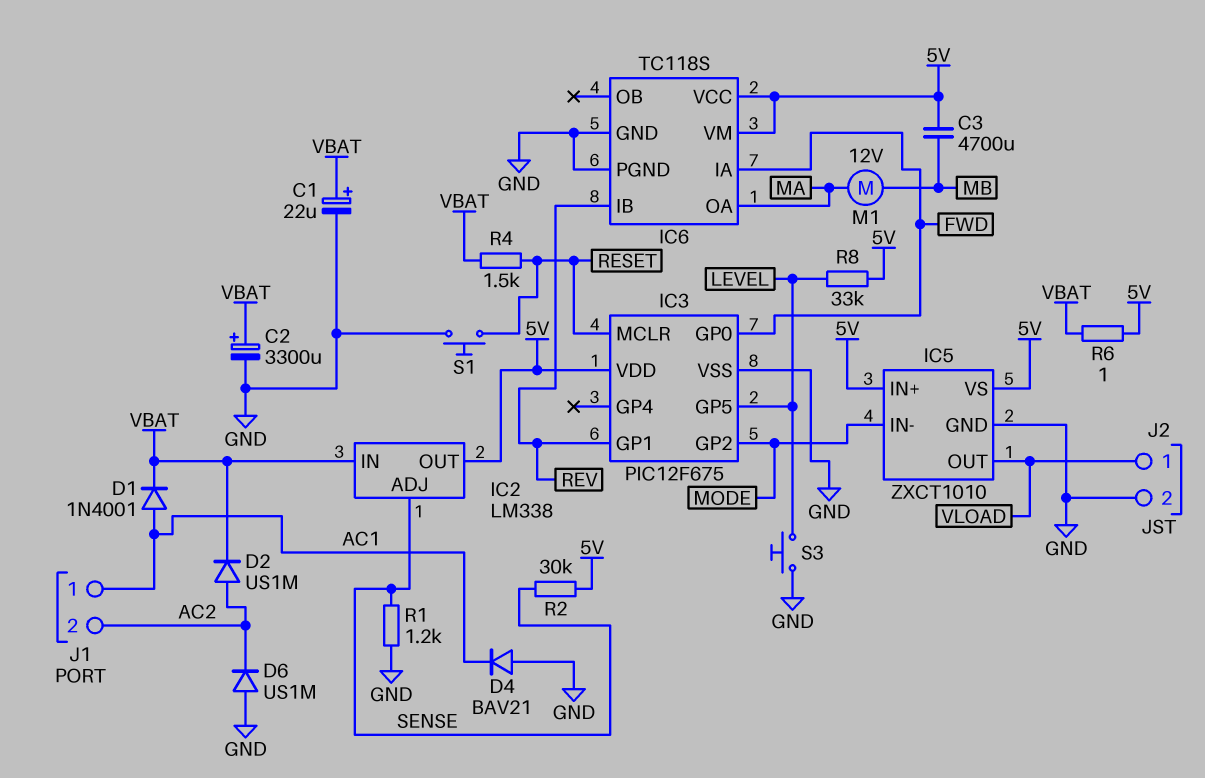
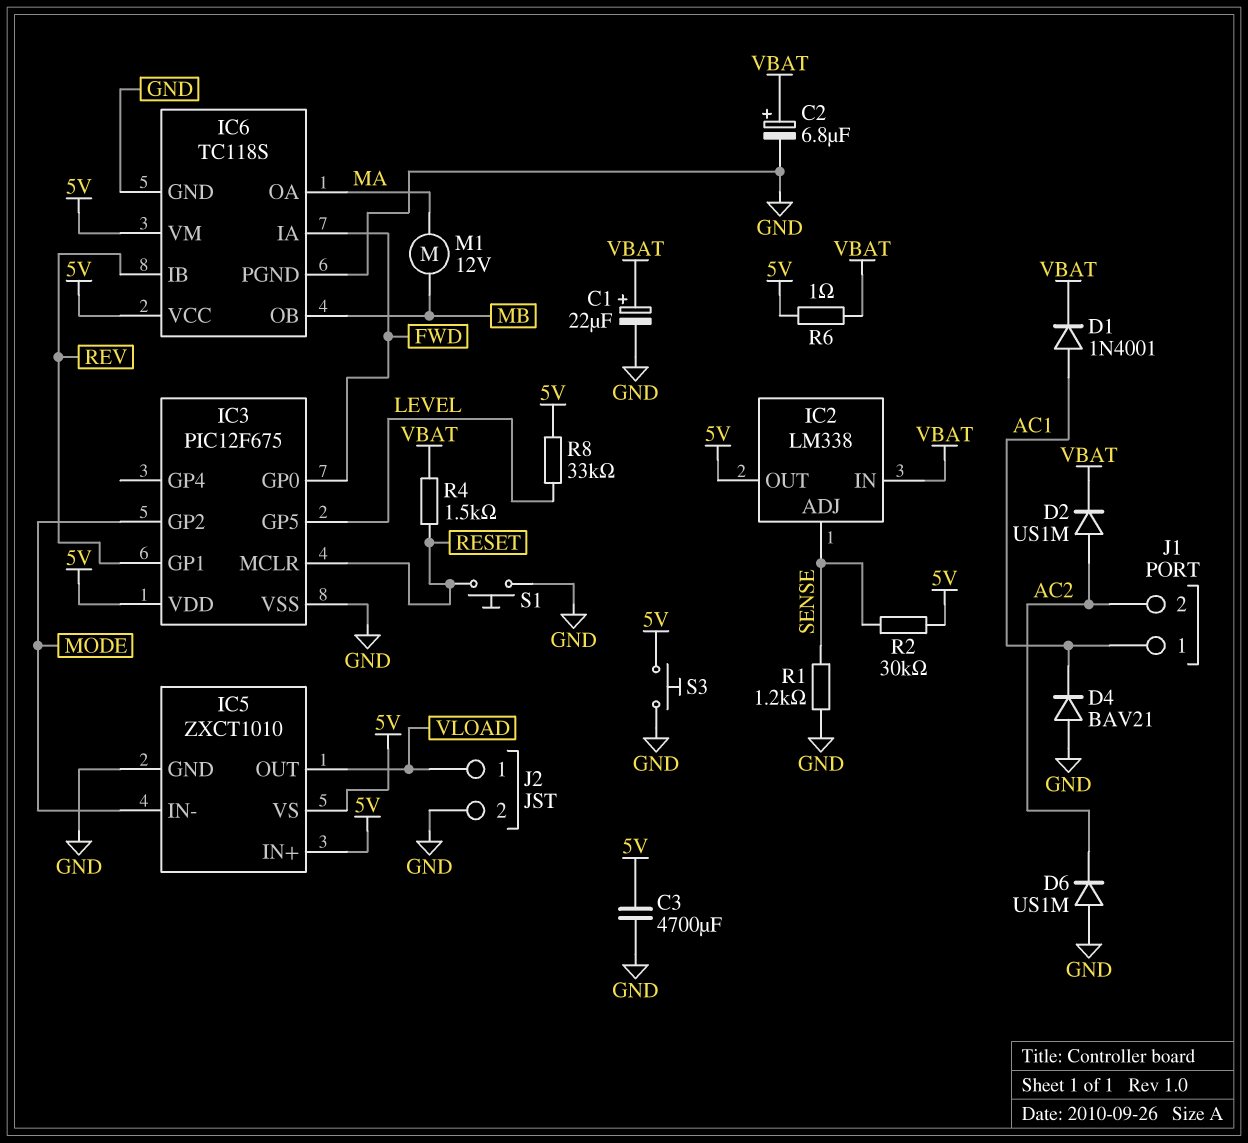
C2: 3300uF (plus VBAT, minus GND) -> 6.8uF (plus VBAT, minus GND)
C3: 4700uF (5V, MB) -> 4700uF (5V, GND)
IC6 pin OB: none -> MB
S3: button (GND, LEVEL) -> button (5V, GND)

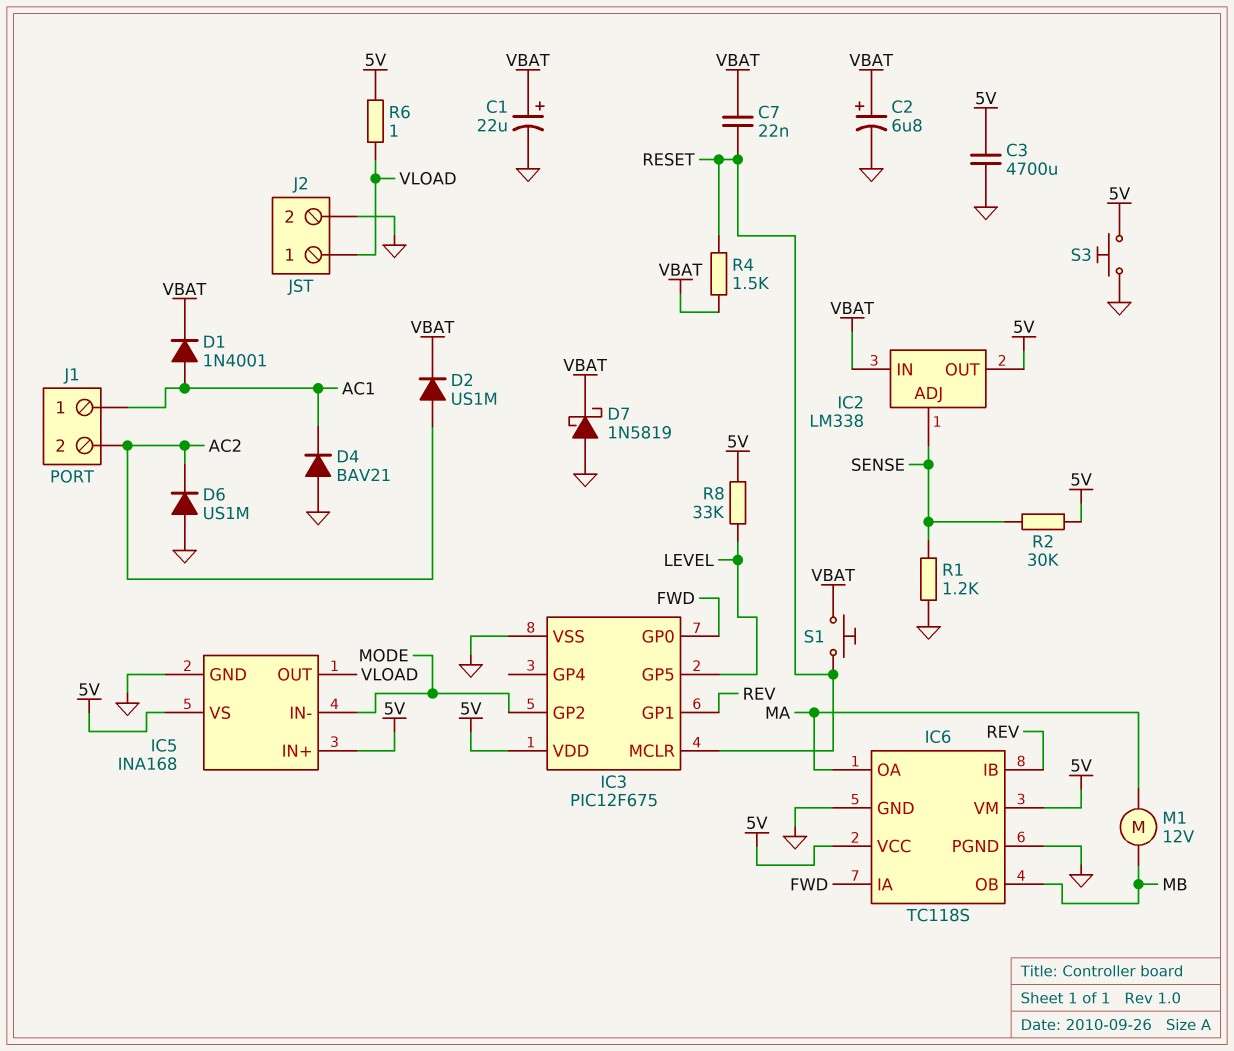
C7: none -> 22nF (RESET, VBAT)
D7: none -> schottky 1N5819 (A GND, K VBAT)
IC5: ZXCT1010 -> INA168
R6: 1 (5V, VBAT) -> 1 (5V, VLOAD)
S1: button (GND, RESET) -> button (RESET, VBAT)

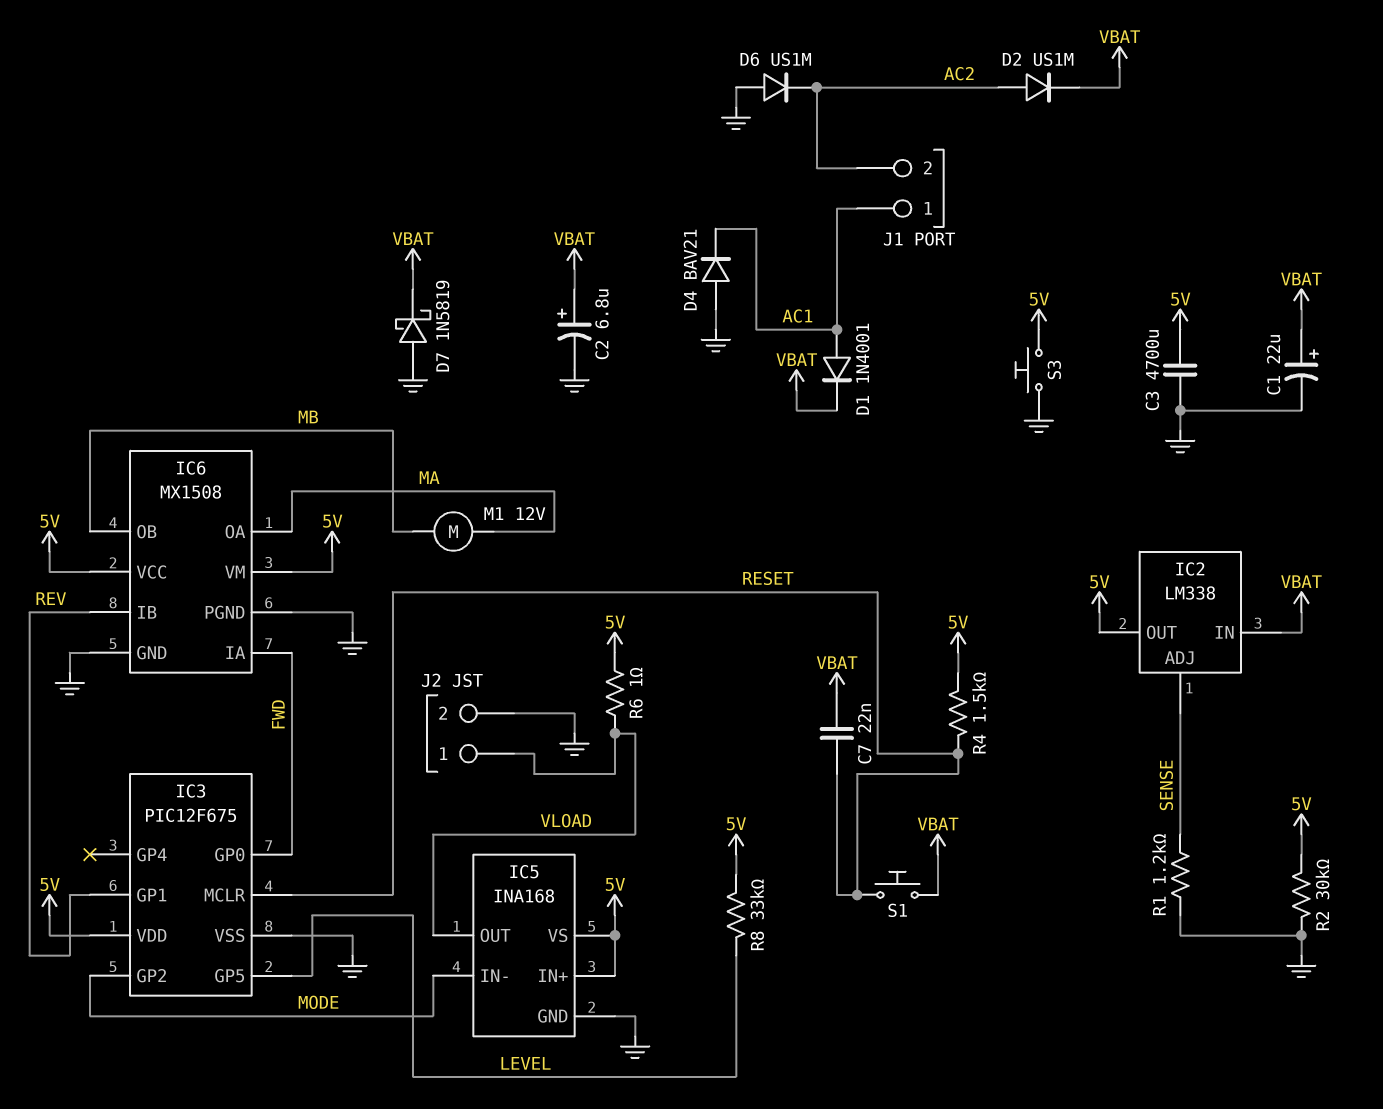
IC6: TC118S -> MX1508
R2: 30k (5V, SENSE) -> 30k (5V, GND)
R4: 1.5k (RESET, VBAT) -> 1.5k (5V, RESET)

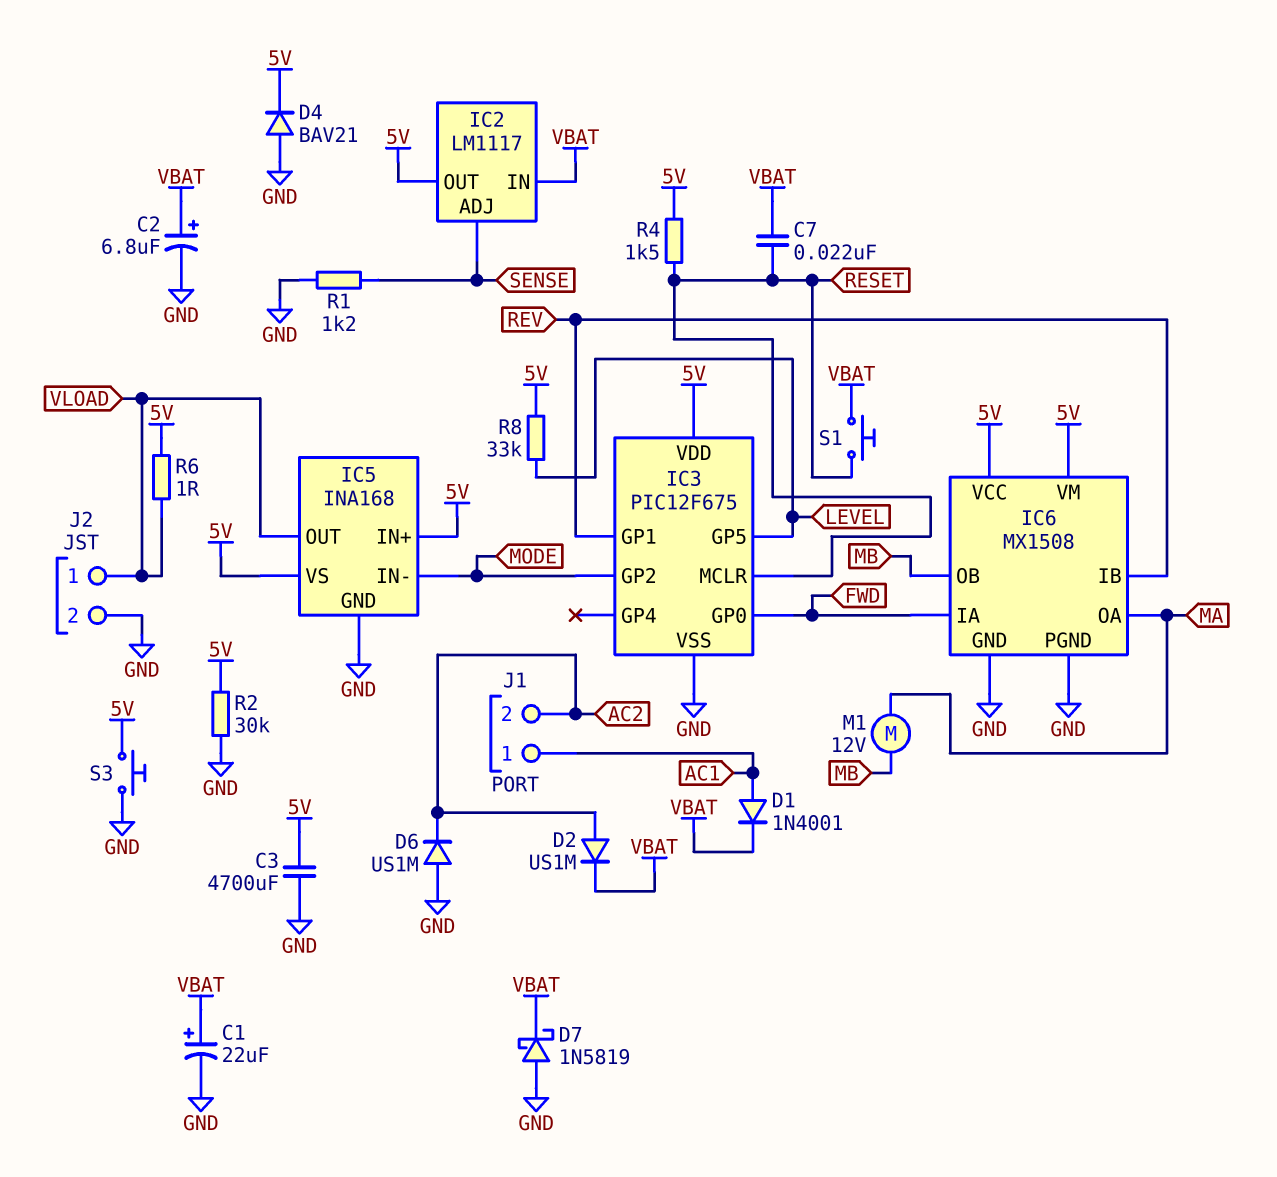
D4: diode BAV21 (A GND, K AC1) -> diode BAV21 (A GND, K 5V)
IC2: LM338 -> LM1117

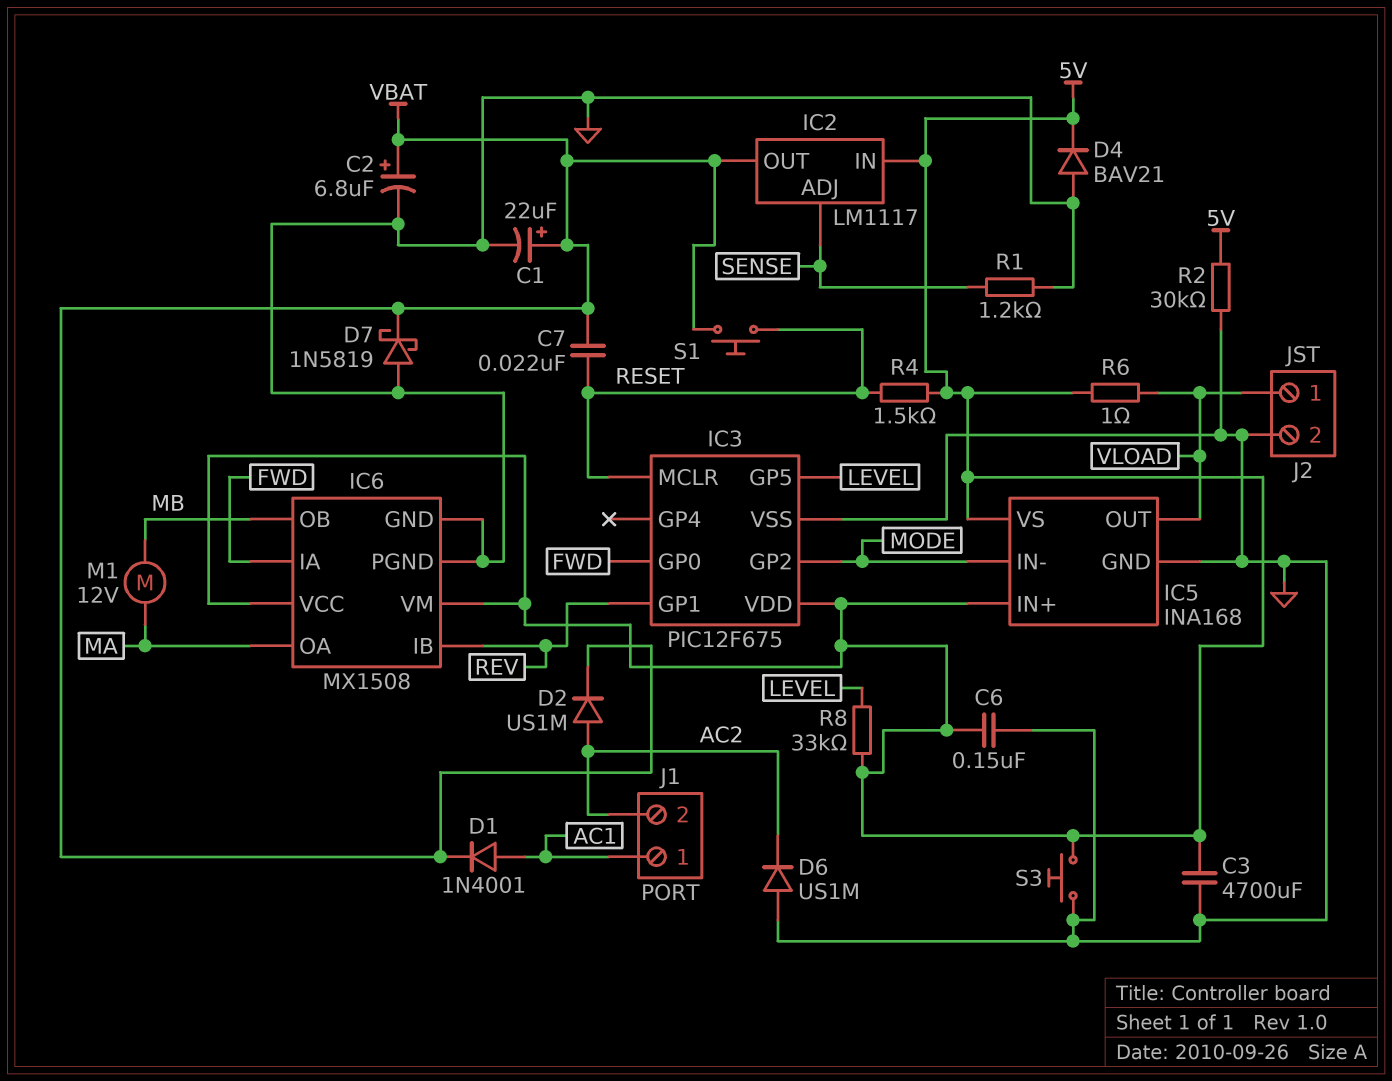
C6: none -> 150nF (5V, GND)
IC2 pin IN: VBAT -> 5V
IC2 pin OUT: 5V -> VBAT

